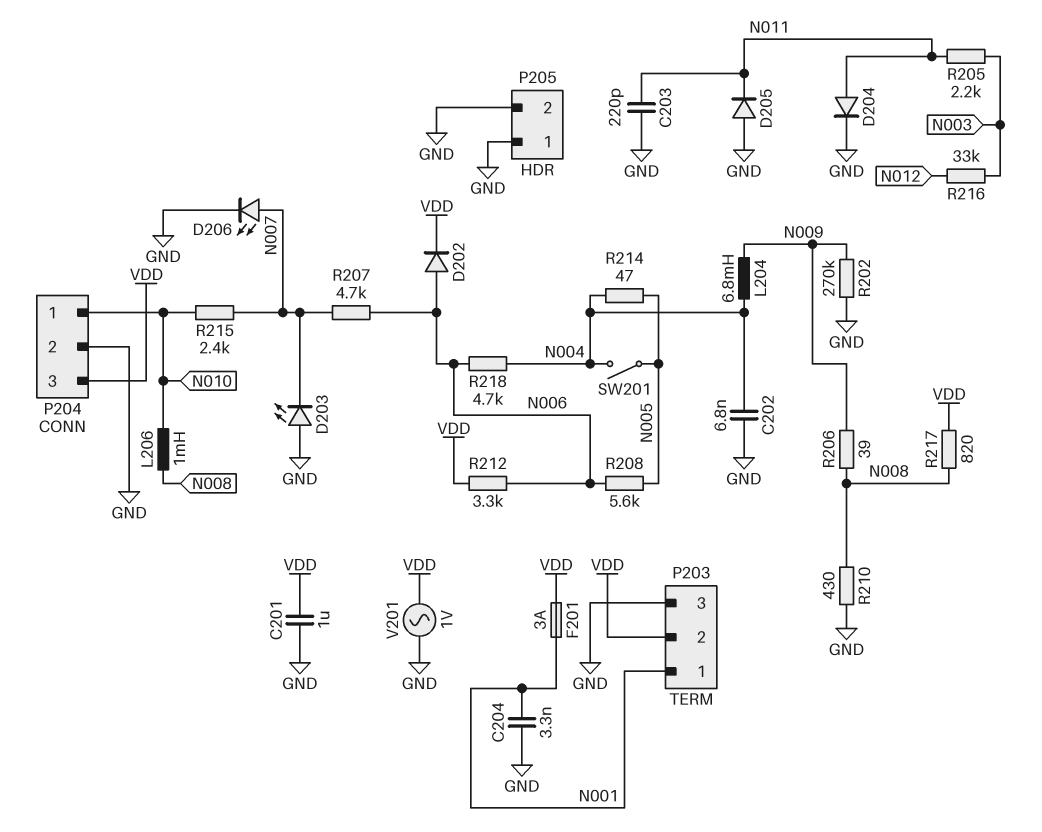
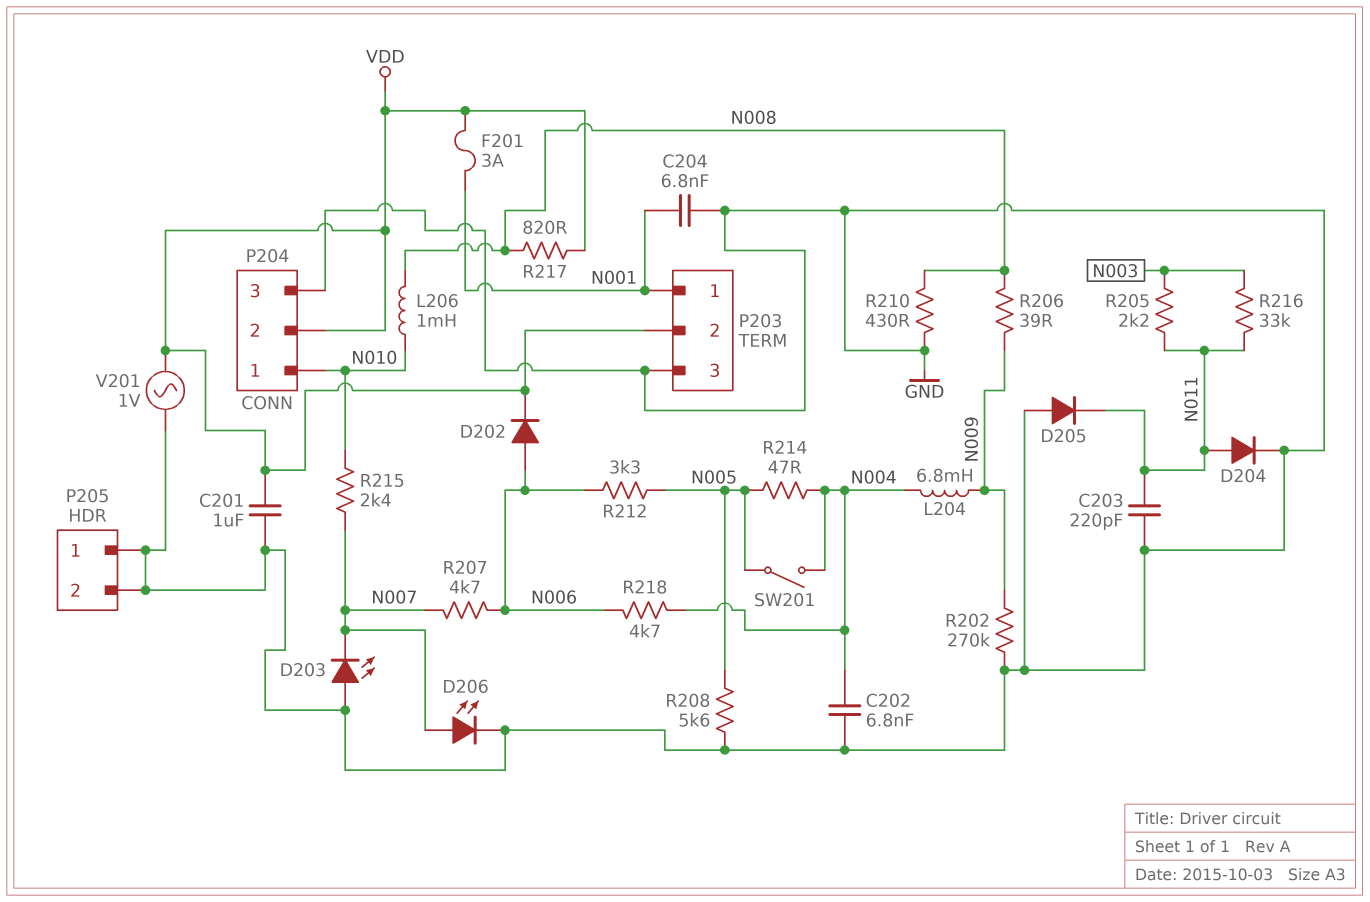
C204: 3.3nF (GND, N001) -> 6.8nF (GND, N001)
P204 pin 2: GND -> VDD
P204 pin 3: VDD -> GND
R208: 5.6k (N005, N006) -> 5.6k (GND, N005)
R212: 3.3k (N006, VDD) -> 3.3k (N005, N006)
R216: 33k (N003, N012) -> 33k (N003, N011)

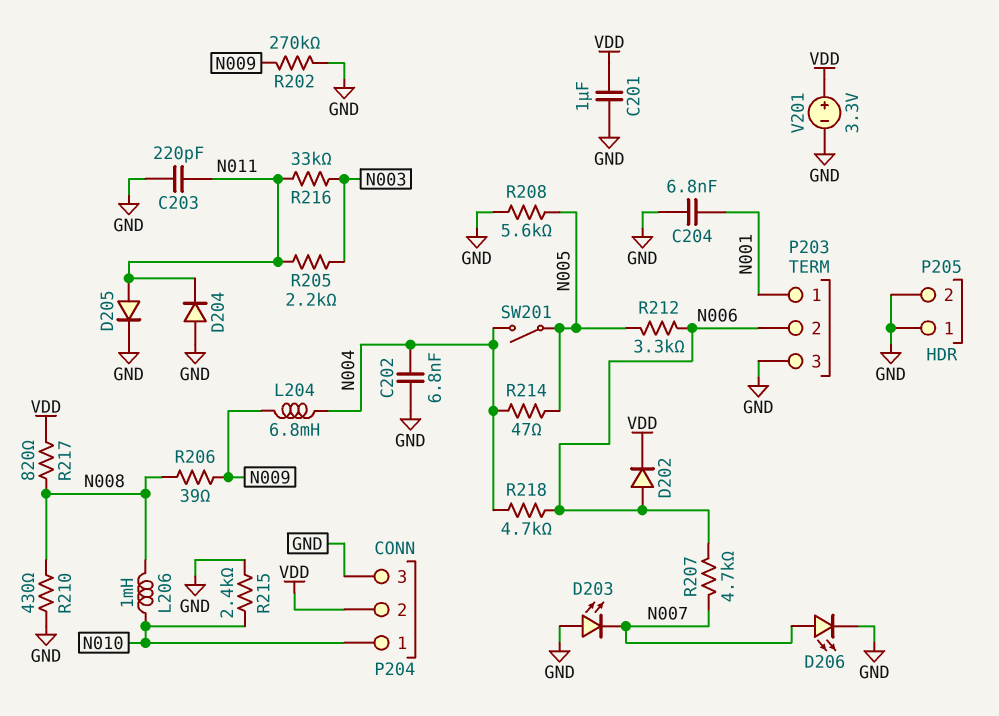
D204: diode (A N011, K GND) -> diode (A GND, K N011)
D205: diode (A GND, K N011) -> diode (A N011, K GND)
F201: 3A (N001, VDD) -> none
P203 pin 2: VDD -> N006
R215: 2.4k (N007, N010) -> 2.4k (GND, N010)
V201: AC 1V (GND, VDD) -> 3.3V (plus VDD, minus GND)

